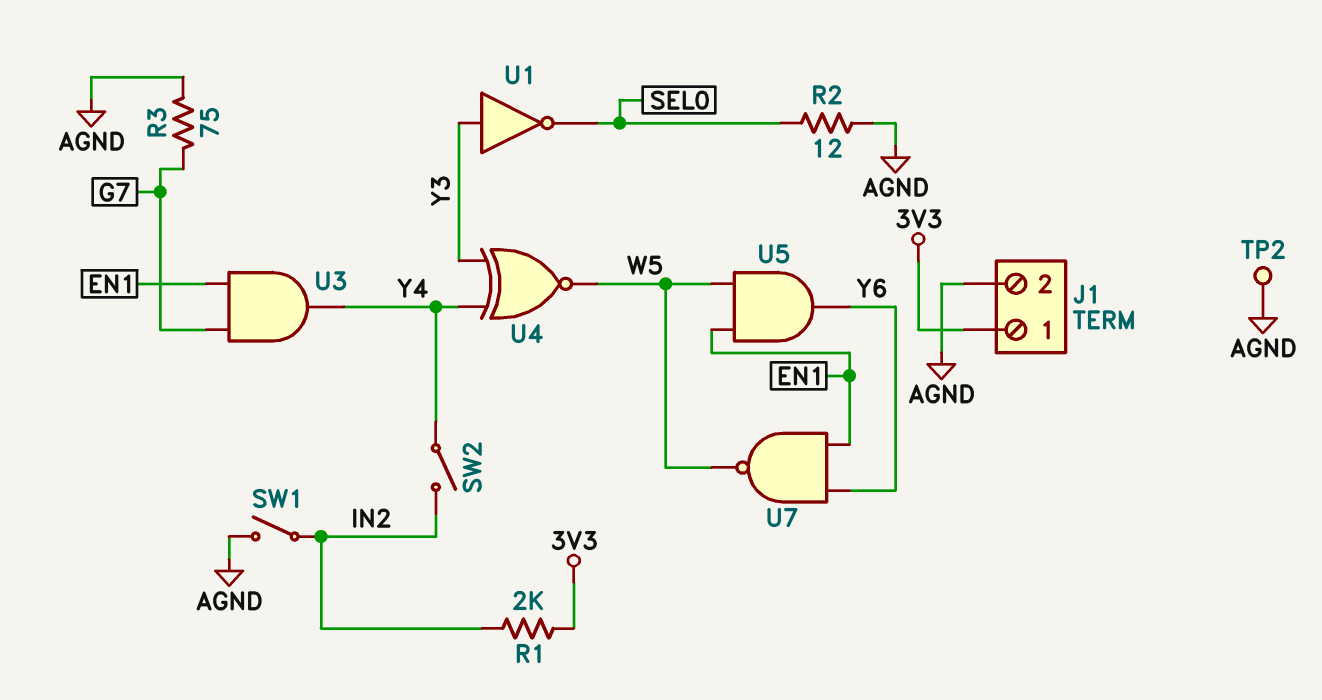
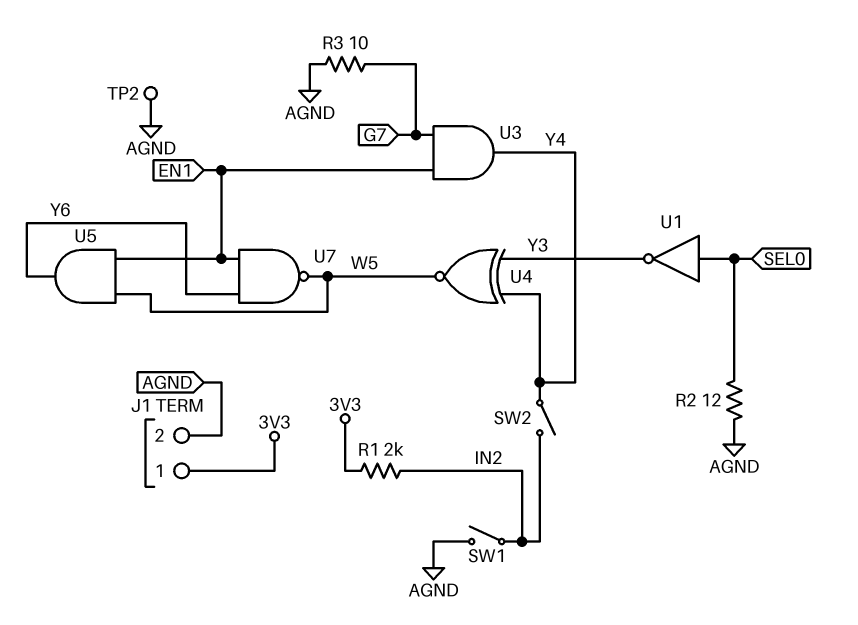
R3: 75 (AGND, G7) -> 10 (AGND, G7)
U1: NOT (in Y3, out SEL0) -> NOT (in SEL0, out Y3)

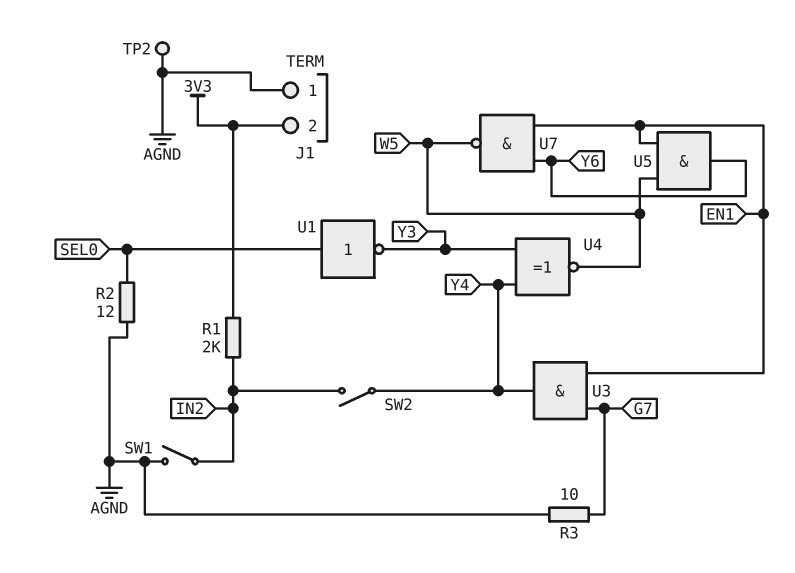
J1 pin 1: 3V3 -> AGND
J1 pin 2: AGND -> 3V3

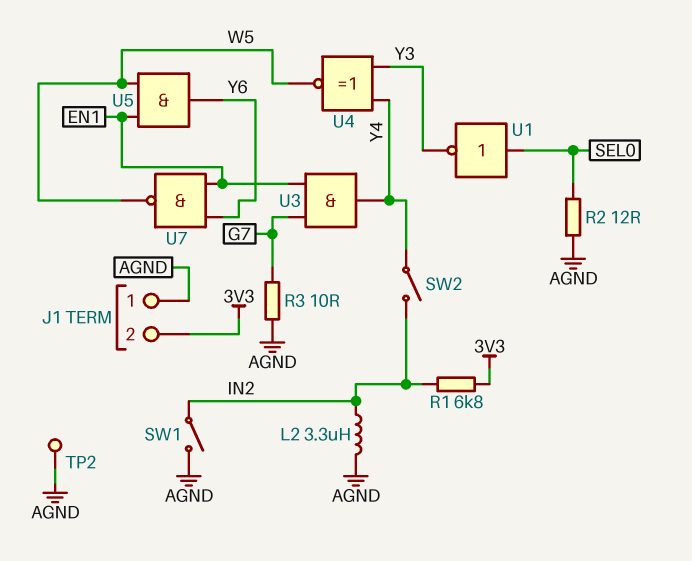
L2: none -> 3.3uH (AGND, IN2)
R1: 2k (3V3, IN2) -> 6.8k (3V3, IN2)

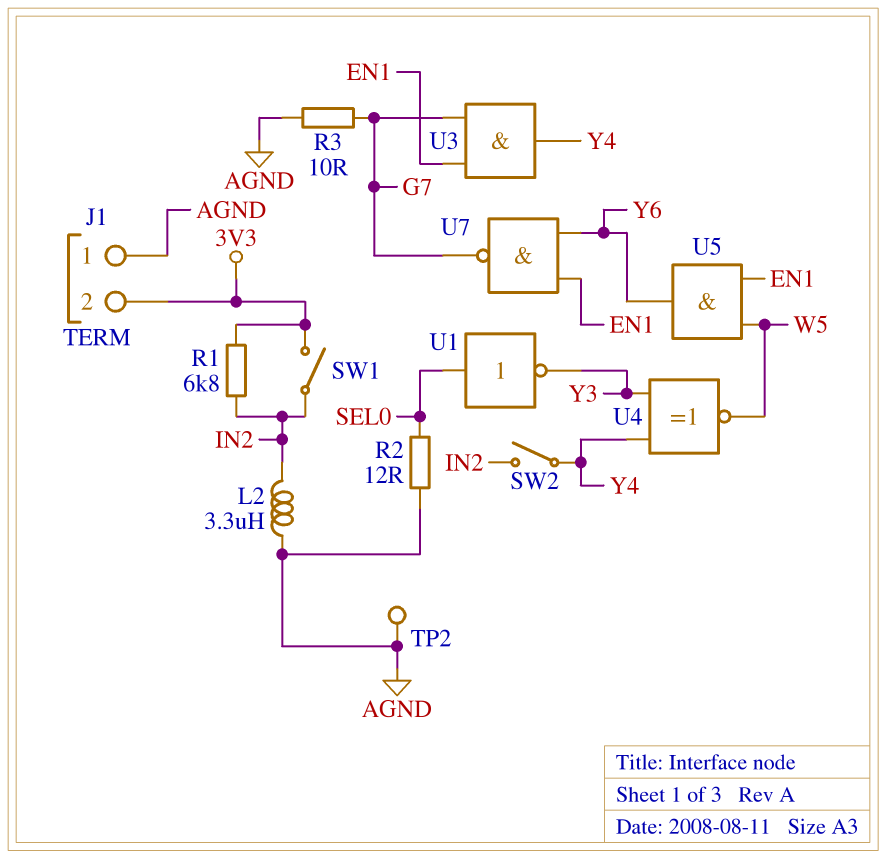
SW1: switch (AGND, IN2) -> switch (3V3, IN2)
U7: NAND (in EN1, in Y6, out W5) -> NAND (in EN1, in Y6, out G7)

